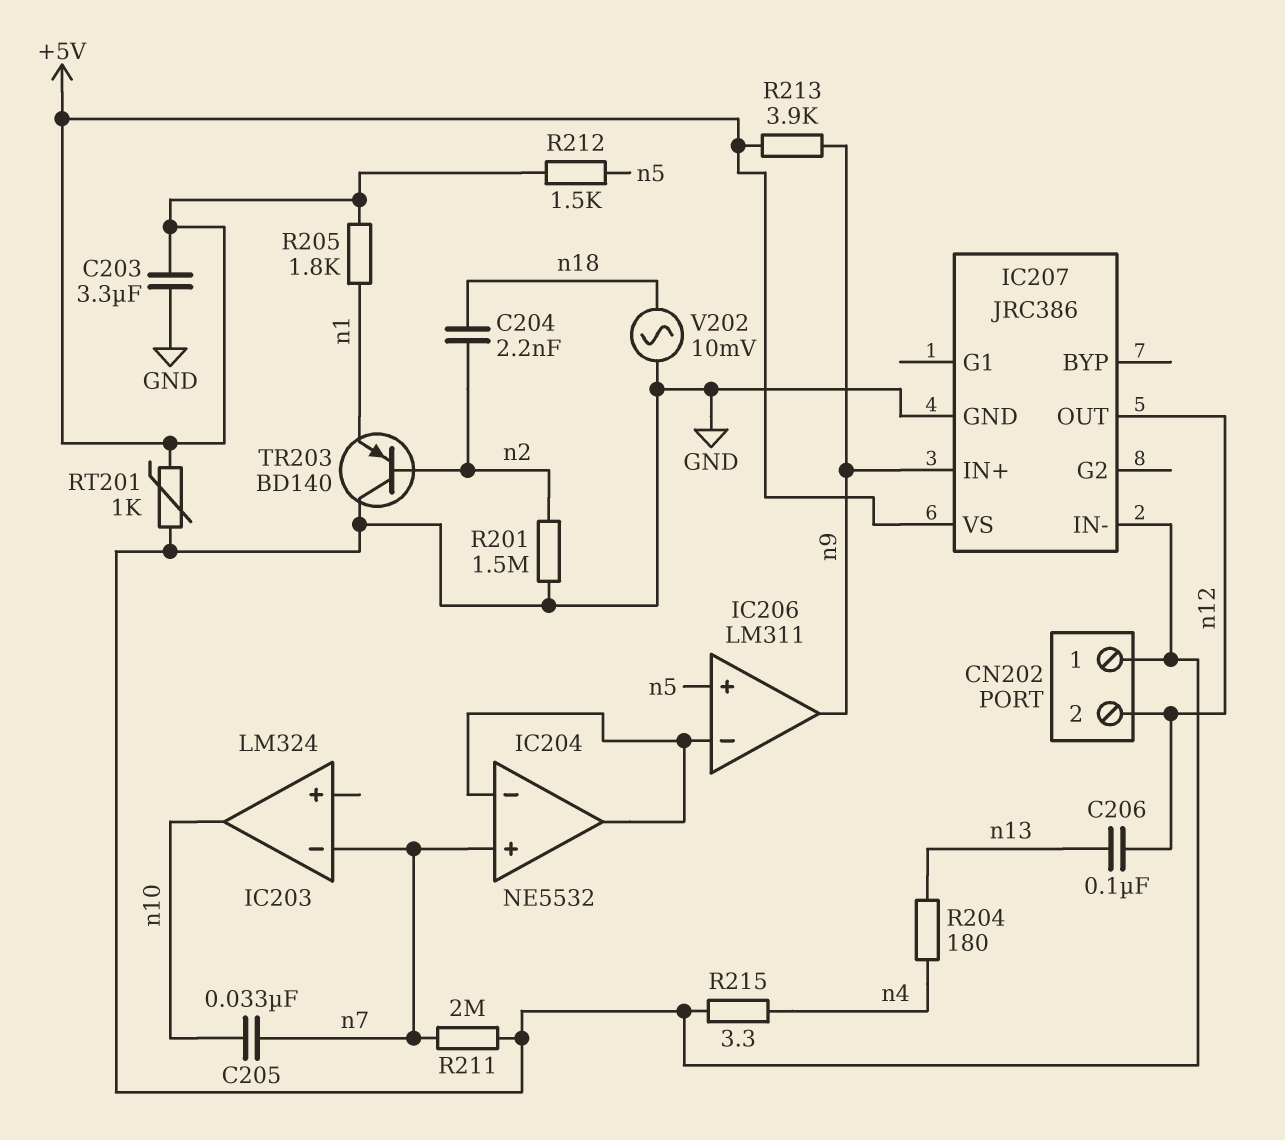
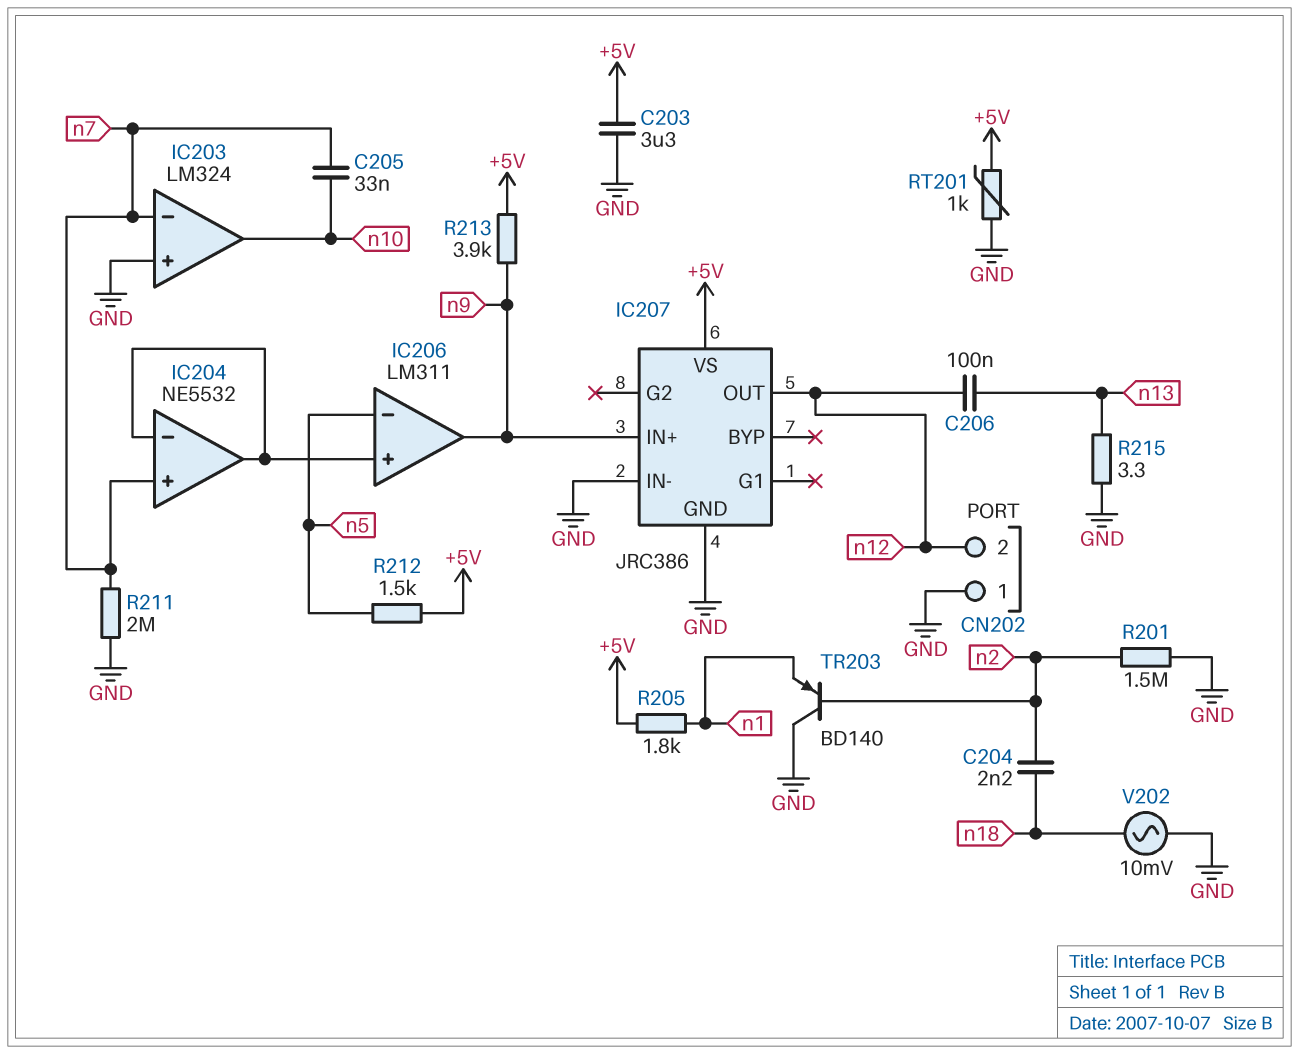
IC203 pin in+: none -> GND
IC206 pin in+: n5 -> IC204/in-
IC206 pin in-: IC204/in- -> n5
R204: 180 (n4, n13) -> none
R215: 3.3 (GND, n4) -> 3.3 (GND, n13)

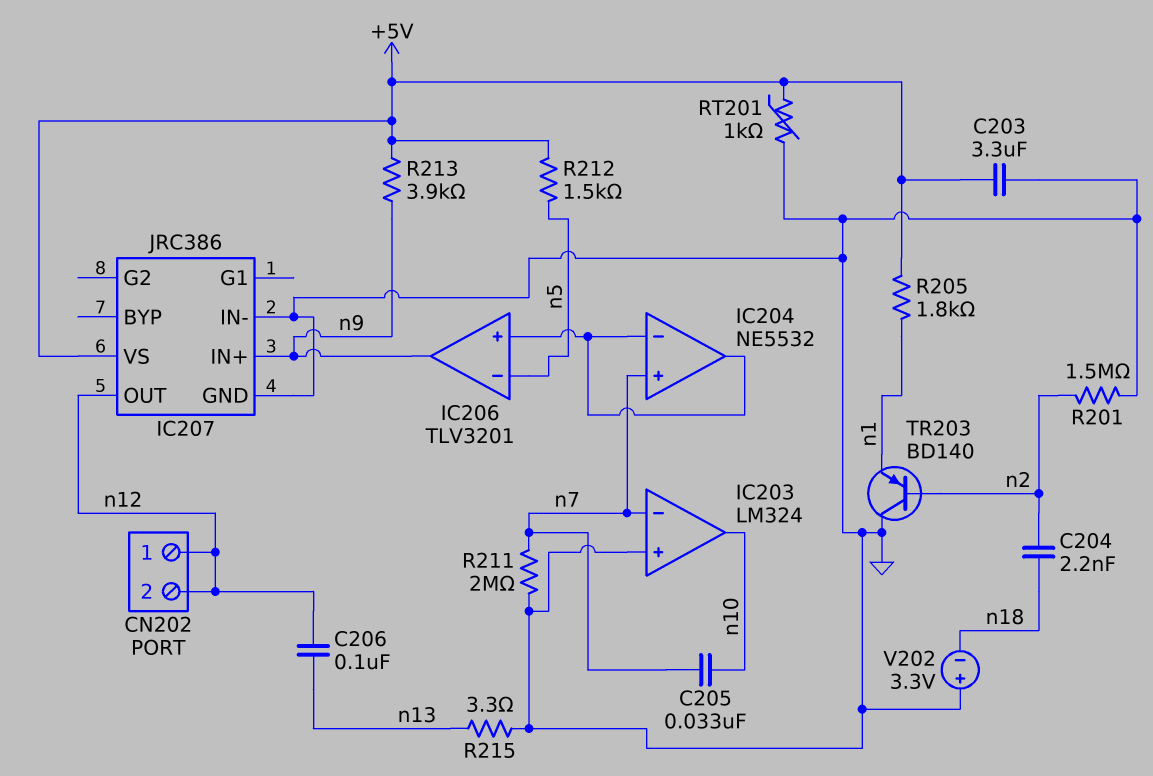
CN202 pin 1: GND -> n12
IC206: LM311 -> TLV3201
V202: AC 10mV (GND, n18) -> 3.3V (plus GND, minus n18)

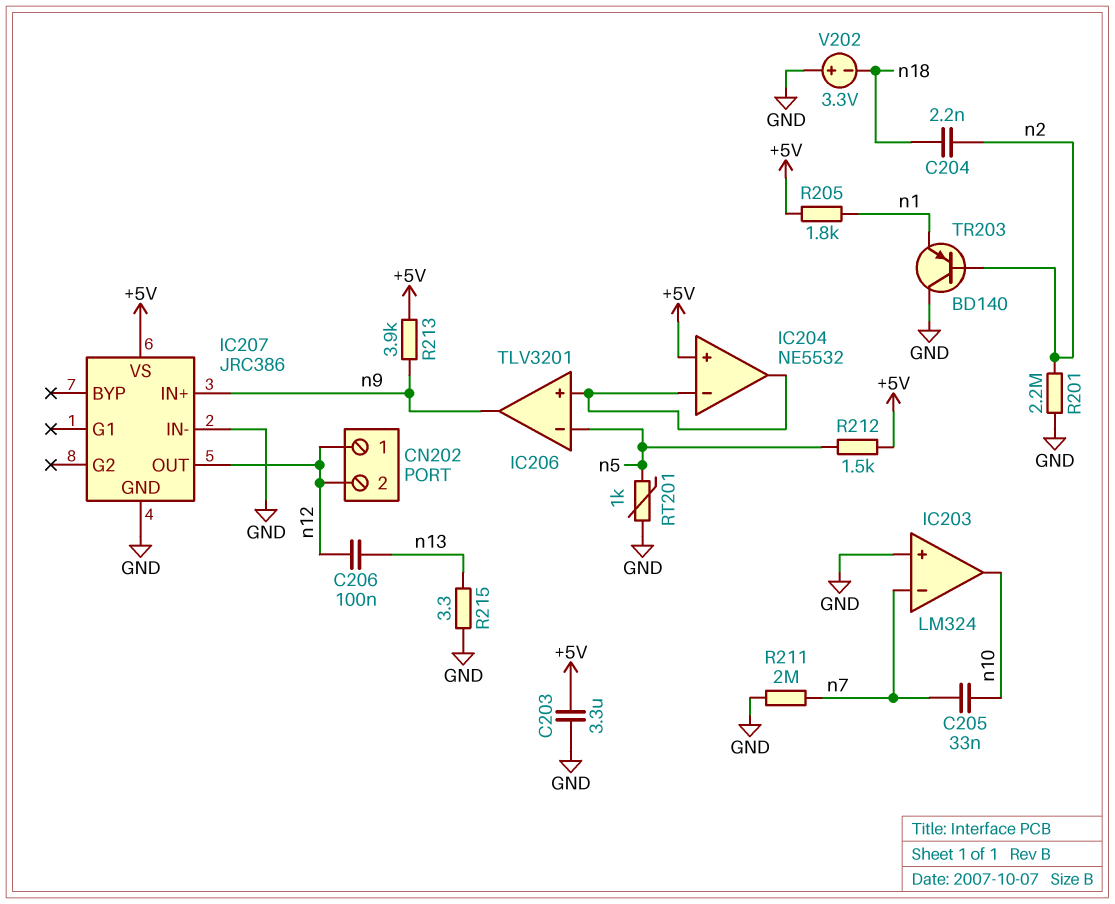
IC204 pin in+: n7 -> +5V
R201: 1.5M (GND, n2) -> 2.2M (GND, n2)
RT201: 1k (+5V, GND) -> 1k (GND, n5)

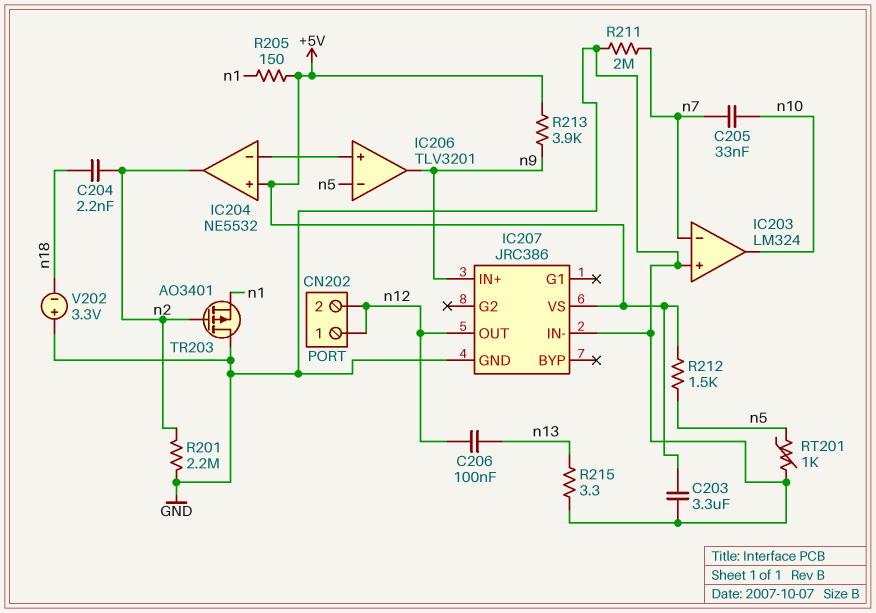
IC204 pin out: IC204/in- -> n2
R205: 1.8k (+5V, n1) -> 150 (+5V, n1)
TR203: PNP BD140 (B n2, C GND, E n1) -> PMOS AO3401 (G n2, D GND, S n1)

